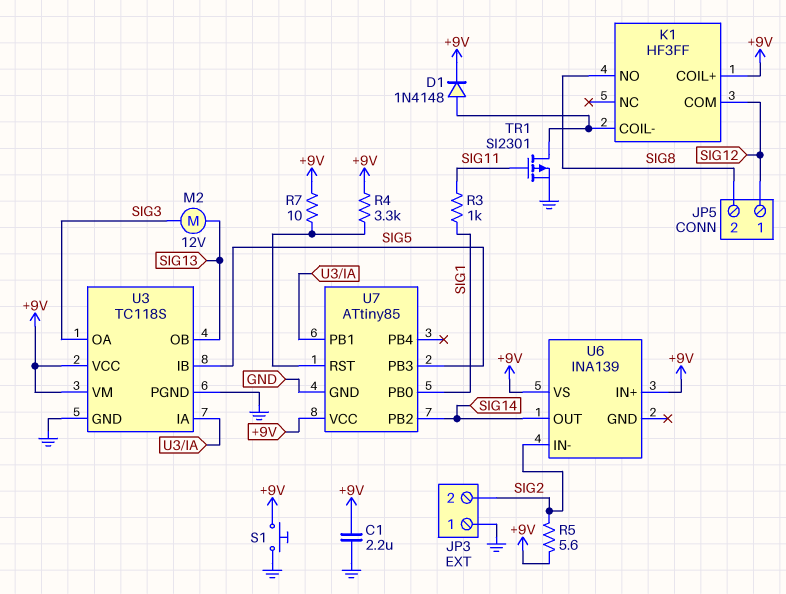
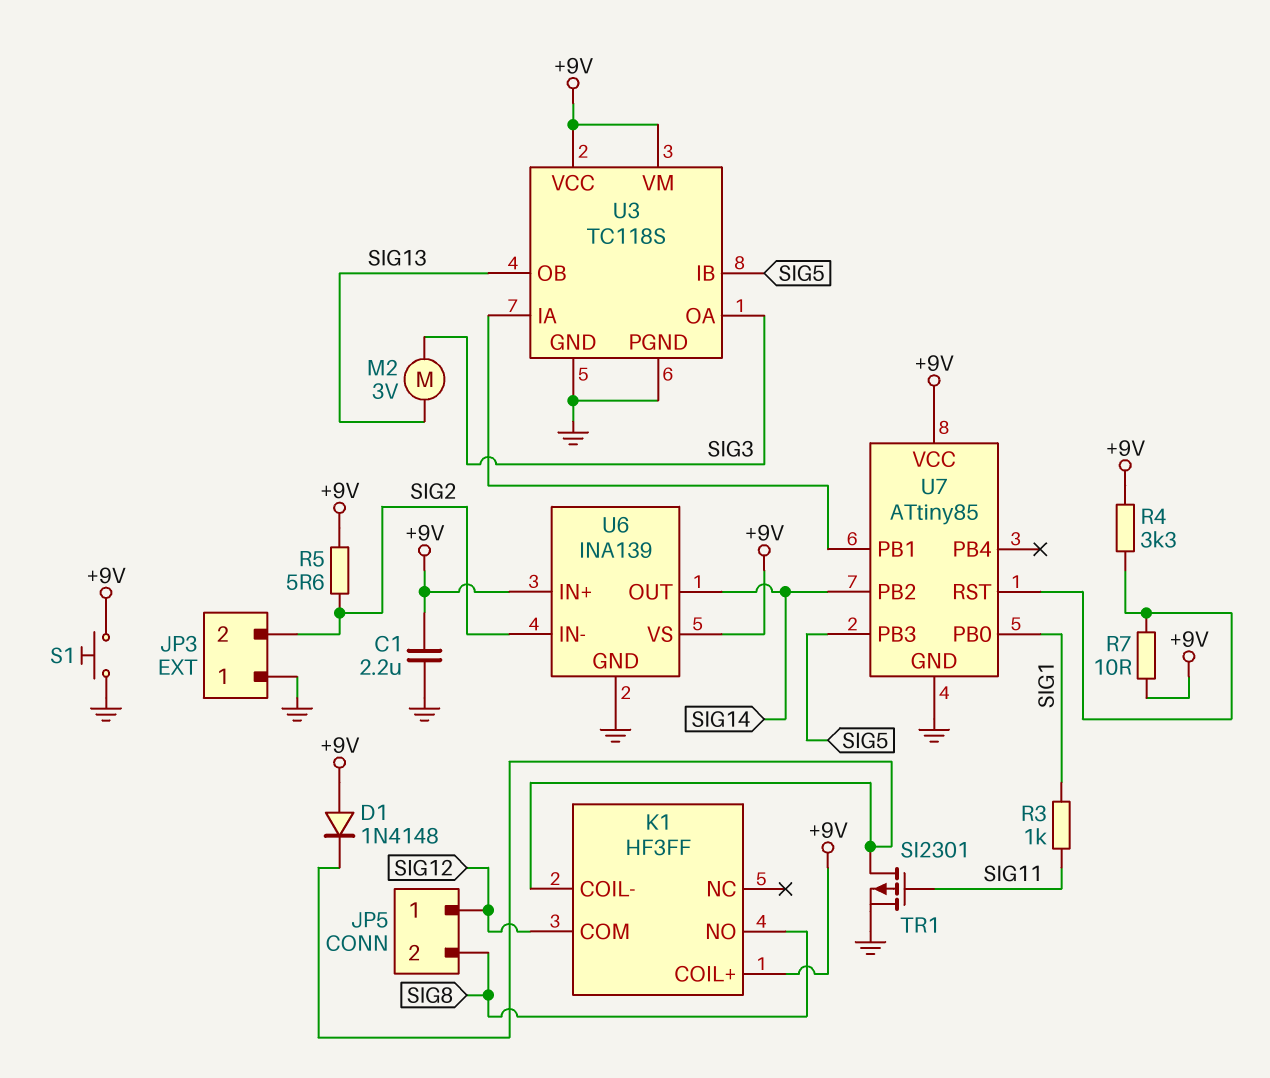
D1: diode 1N4148 (A K1/COIL-, K +9V) -> diode 1N4148 (A +9V, K K1/COIL-)
M2: motor 12V (SIG3, SIG13) -> motor 3V (SIG3, SIG13)
U6 pin GND: none -> GND

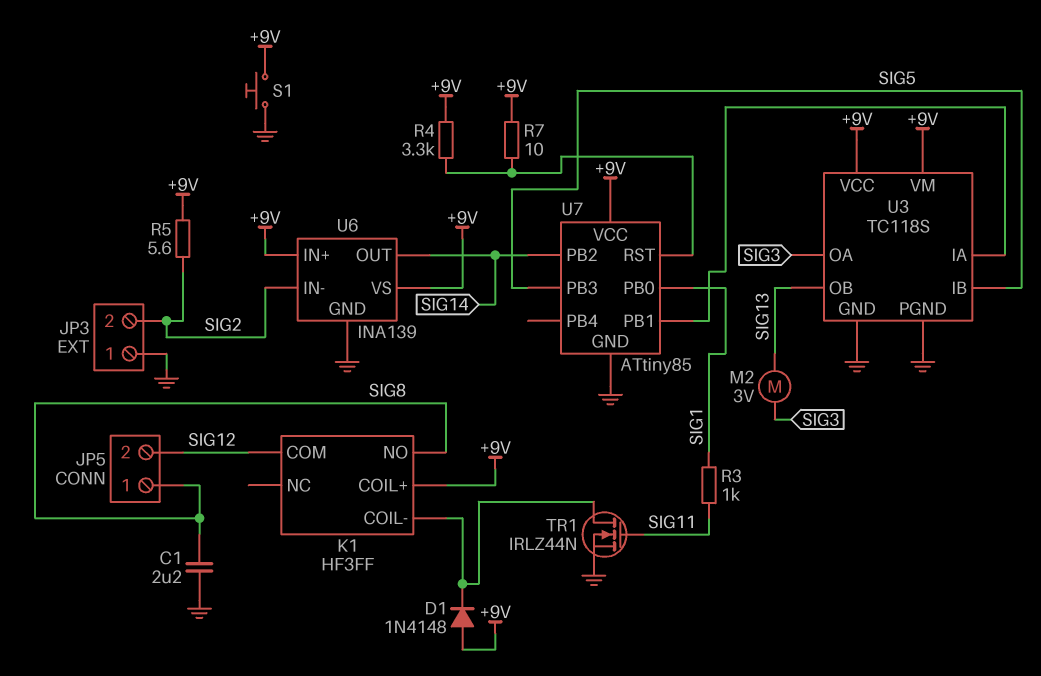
C1: 2.2uF (+9V, GND) -> 2.2uF (GND, SIG8)
JP5 pin 1: SIG12 -> SIG8
JP5 pin 2: SIG8 -> SIG12
TR1: PMOS SI2301 (G SIG11, D K1/COIL-, S GND) -> NMOS IRLZ44N (G SIG11, D K1/COIL-, S GND)

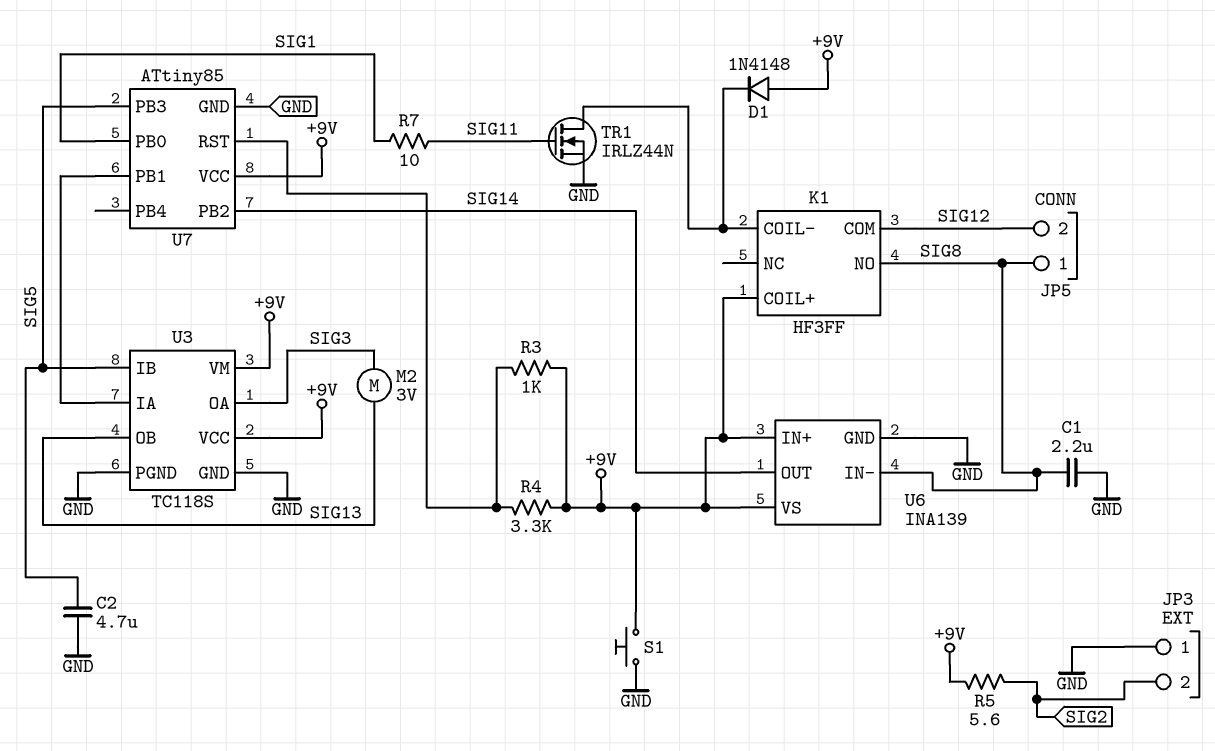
C2: none -> 4.7uF (GND, SIG5)
R3: 1k (SIG1, SIG11) -> 1k (+9V, U7/RST)
R7: 10 (+9V, U7/RST) -> 10 (SIG1, SIG11)
U6 pin IN-: SIG2 -> SIG8

